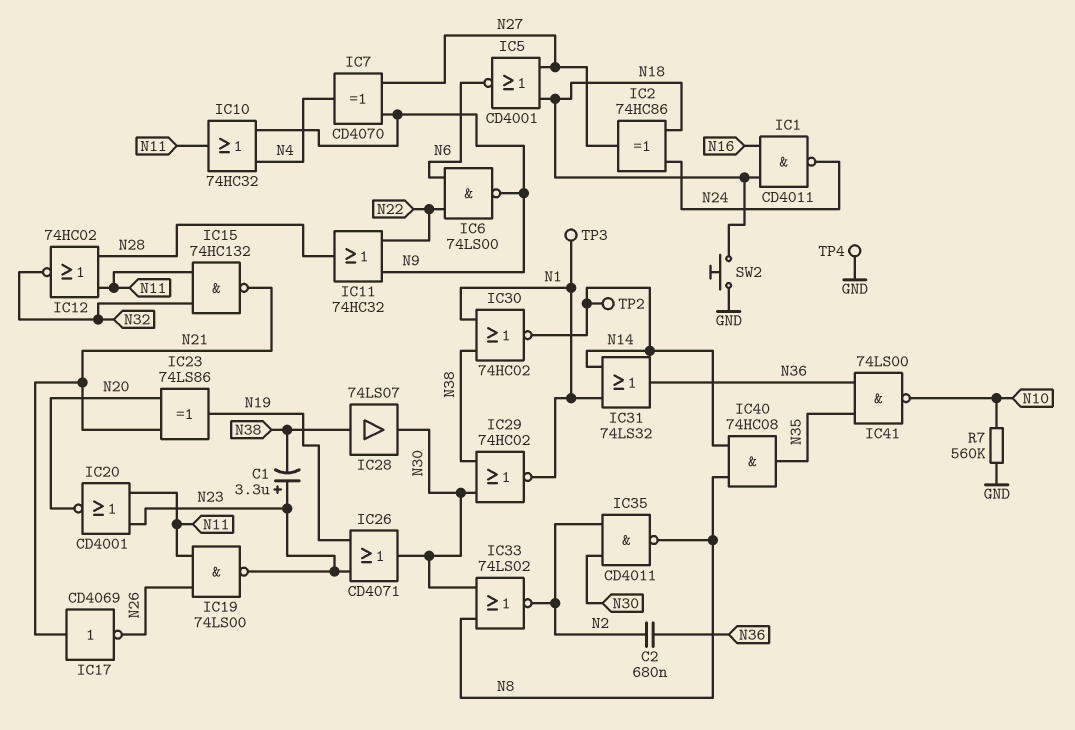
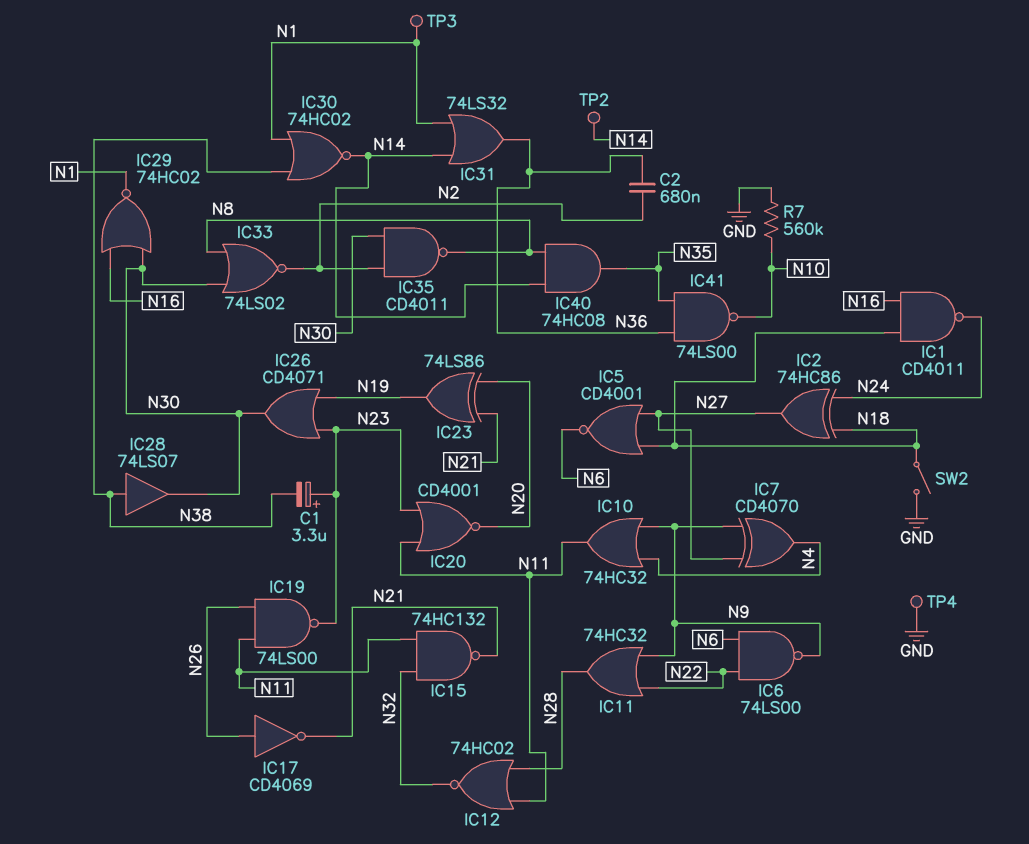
IC17: NOT CD4069 (in N21, out N26) -> NOT CD4069 (in N26, out N21)
IC29: NOR 74HC02 (in N30, in N38, out N1) -> NOR 74HC02 (in N16, in N30, out N1)
SW2: button (GND, N18) -> switch (GND, N18)

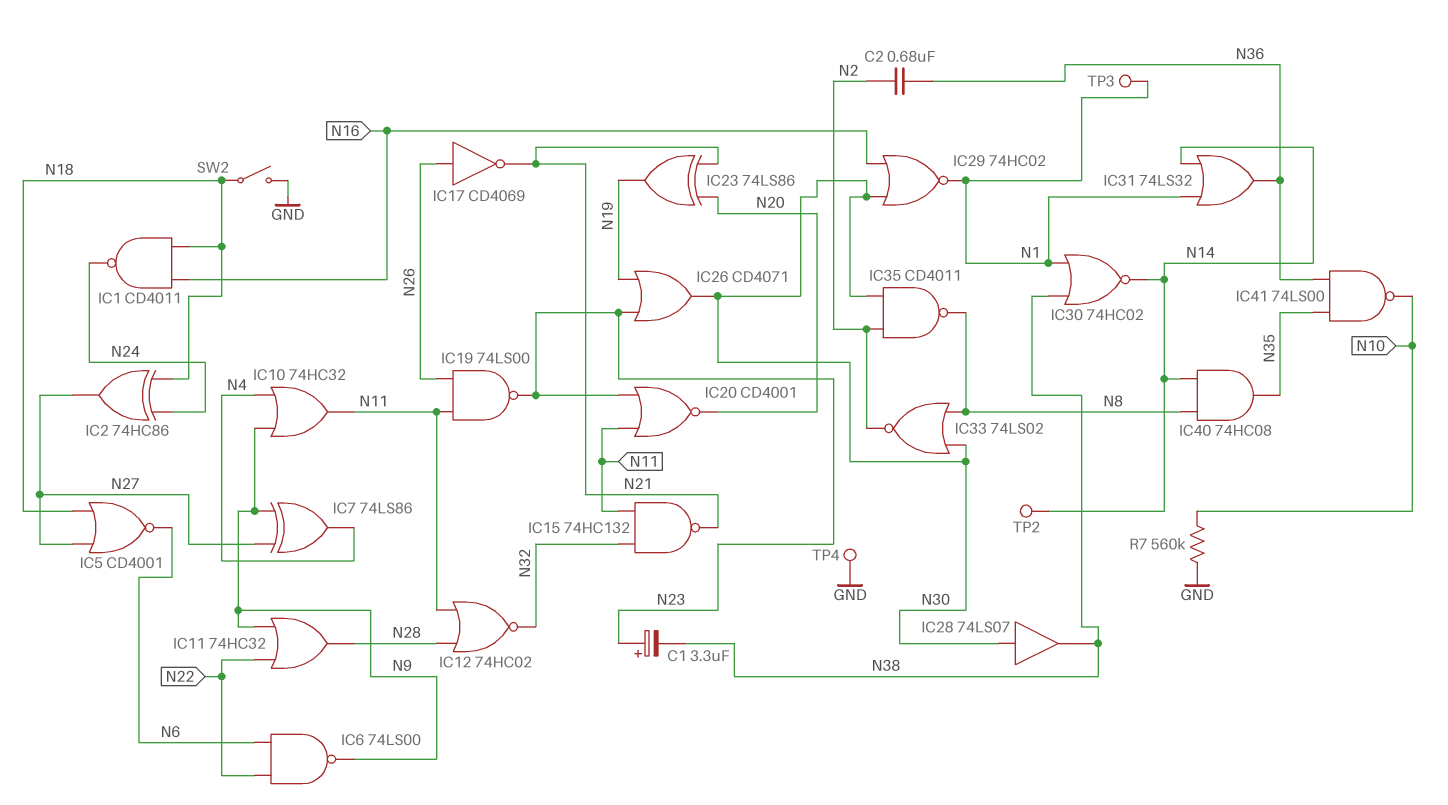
IC7: XOR CD4070 (in N9, in N27, out N4) -> XOR 74LS86 (in N9, in N27, out N4)
IC28: buffer 74LS07 (in N38, out N30) -> buffer 74LS07 (in N30, out N38)

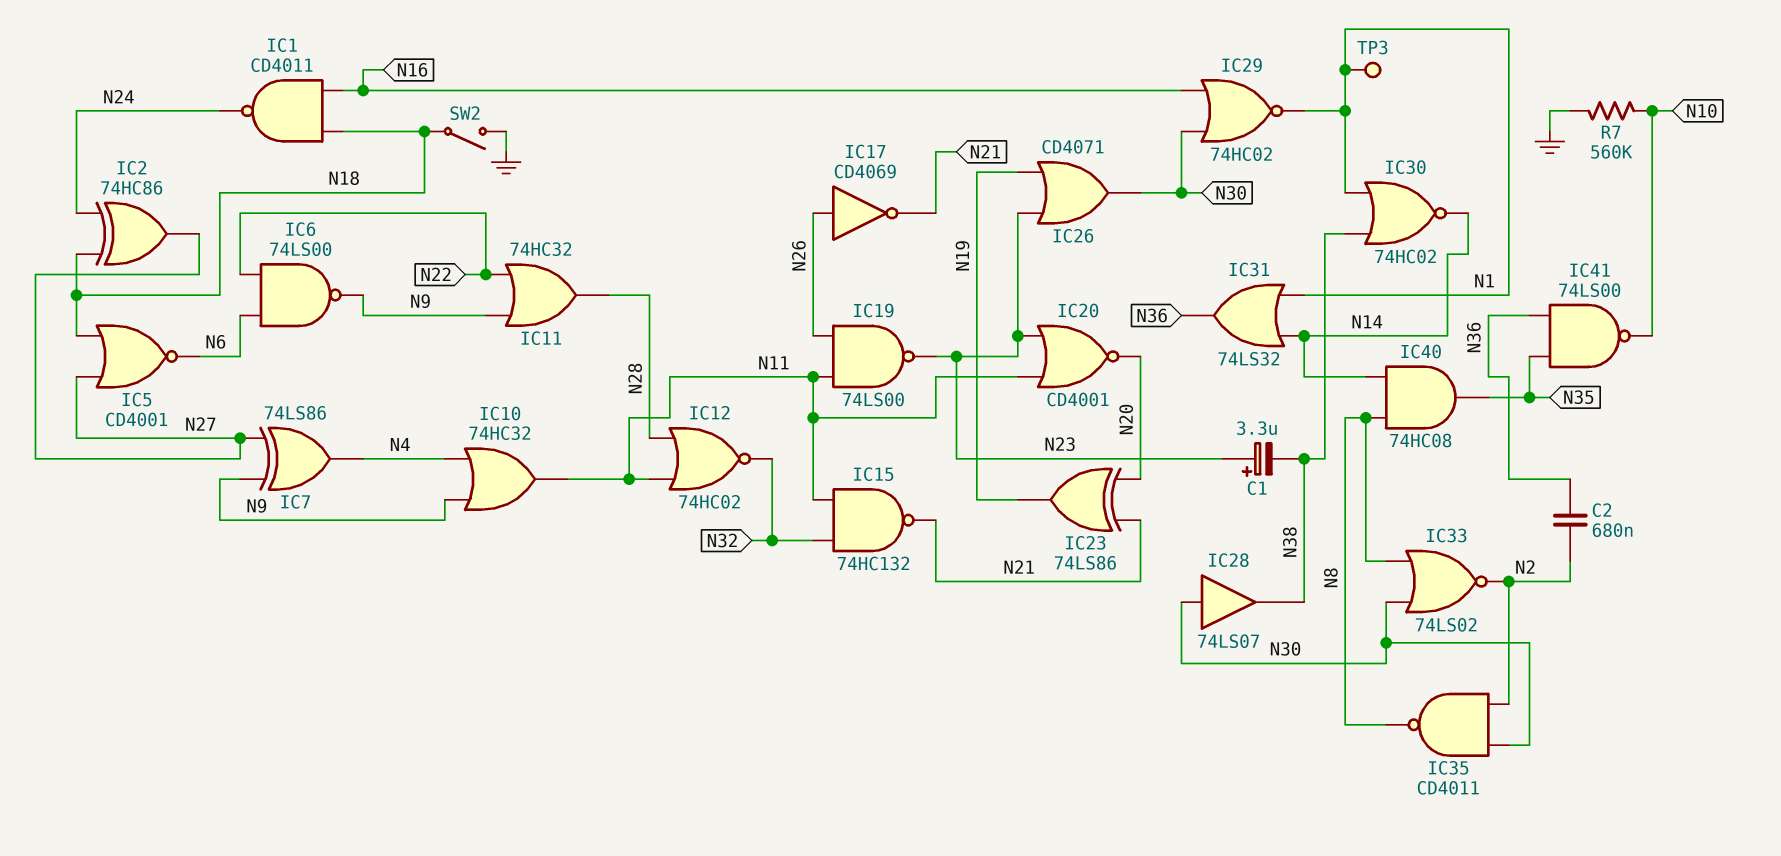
TP2: test point (N14) -> none
TP4: test point (GND) -> none

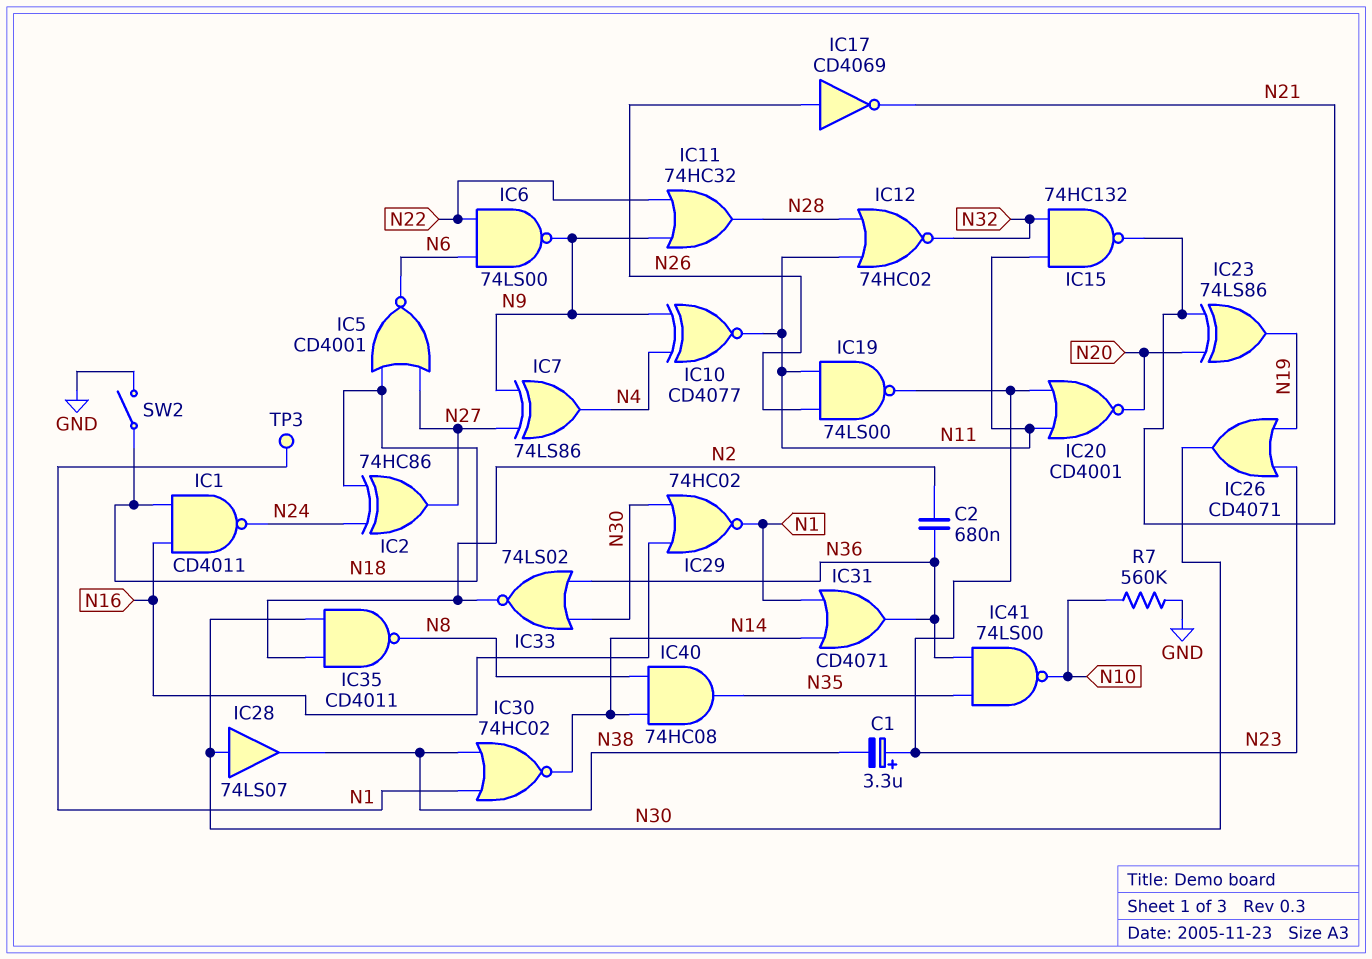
IC10: OR 74HC32 (in N4, in N9, out N11) -> XNOR CD4077 (in N4, in N9, out N11)
IC31: OR 74LS32 (in N1, in N14, out N36) -> OR CD4071 (in N1, in N14, out N36)
IC33: NOR 74LS02 (in N8, in N30, out N2) -> NOR 74LS02 (in N30, in N36, out N2)

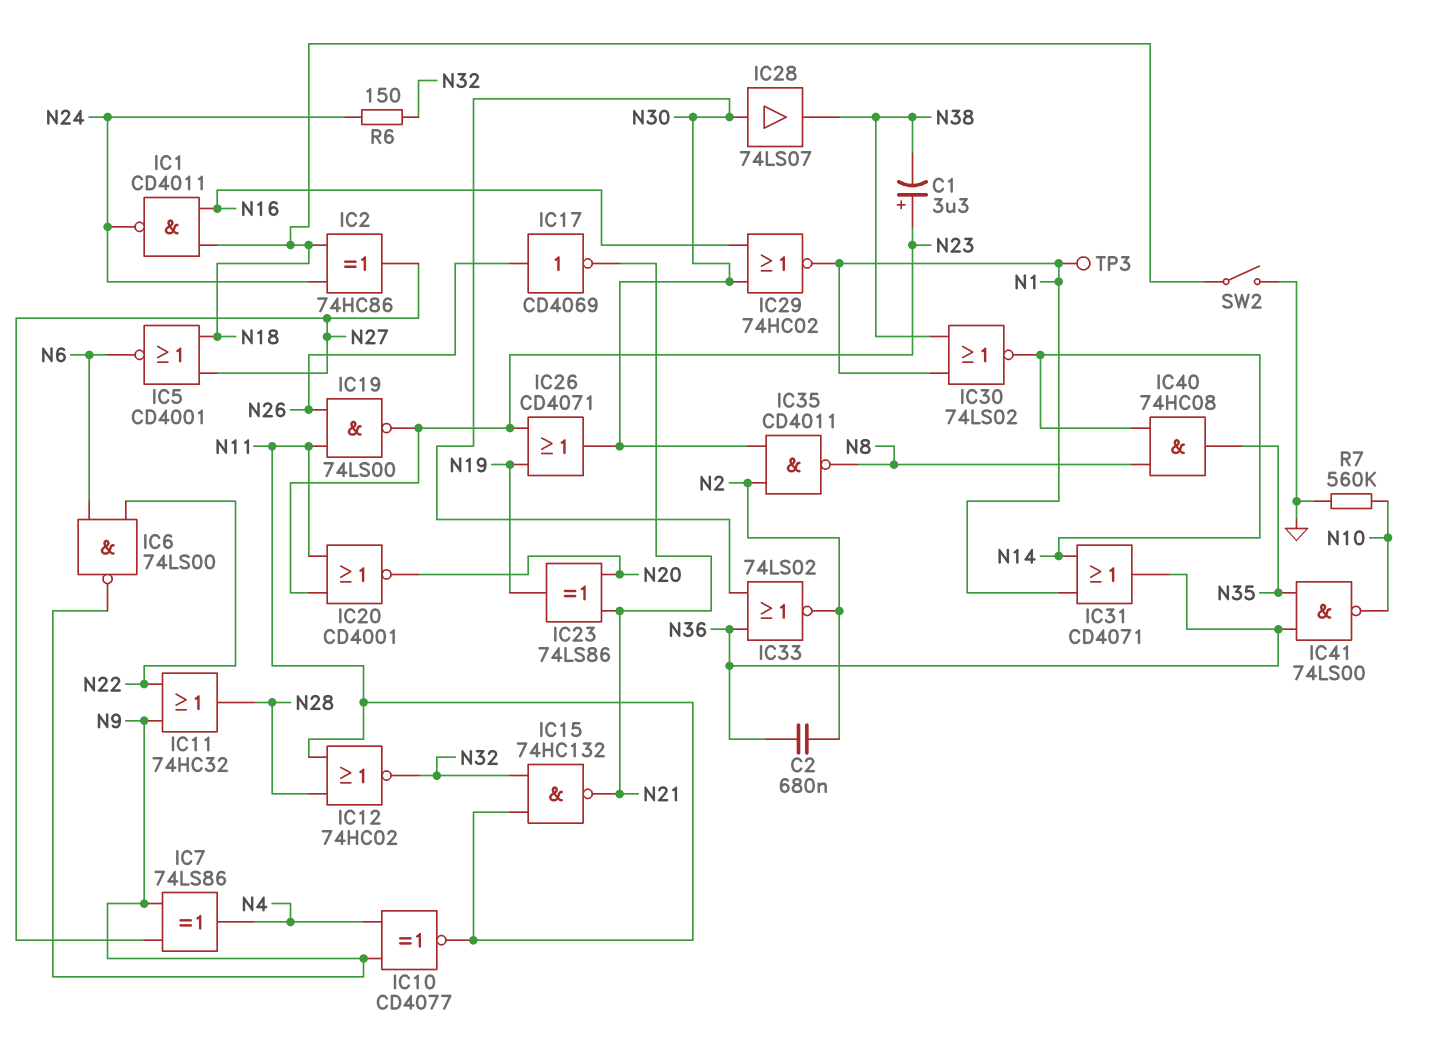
IC30: NOR 74HC02 (in N1, in N38, out N14) -> NOR 74LS02 (in N1, in N38, out N14)
R6: none -> 150 (N24, N32)

